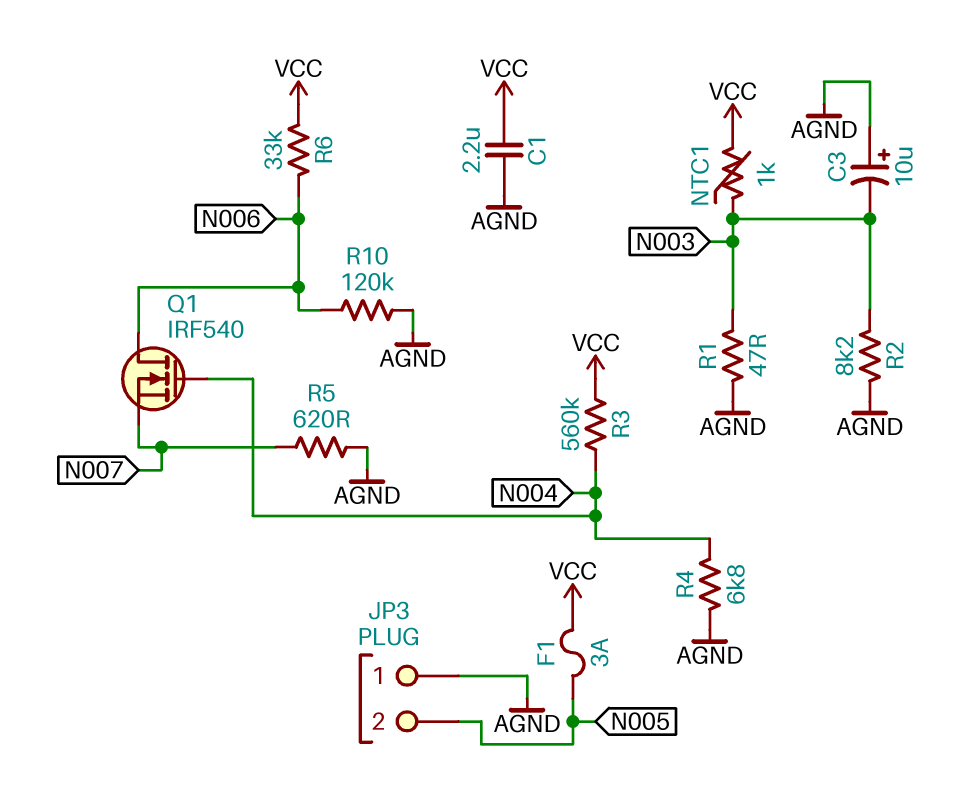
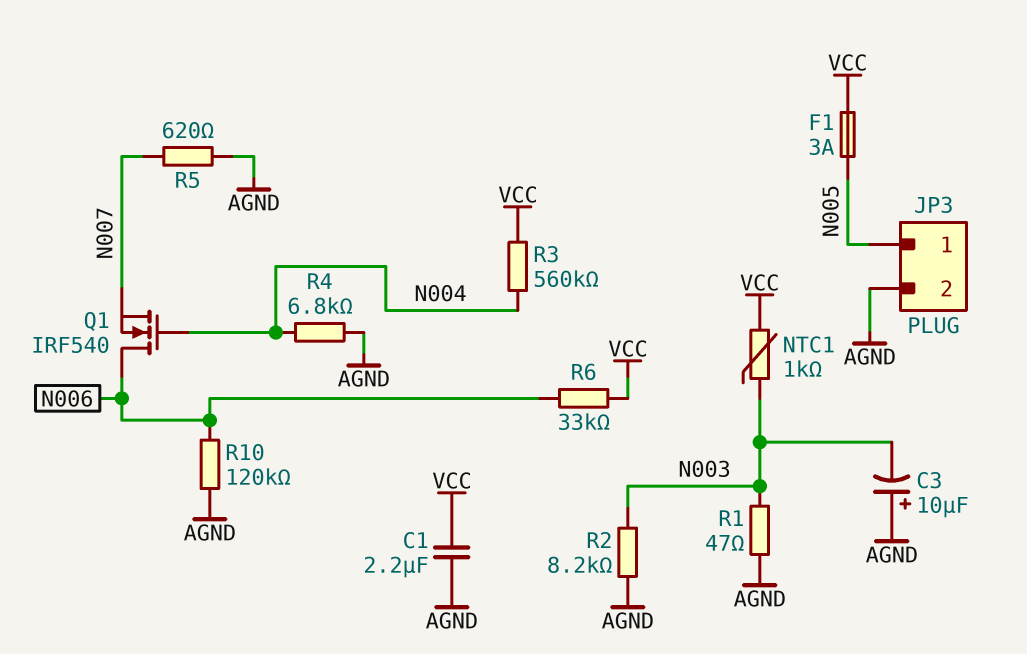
JP3 pin 1: AGND -> N005
JP3 pin 2: N005 -> AGND

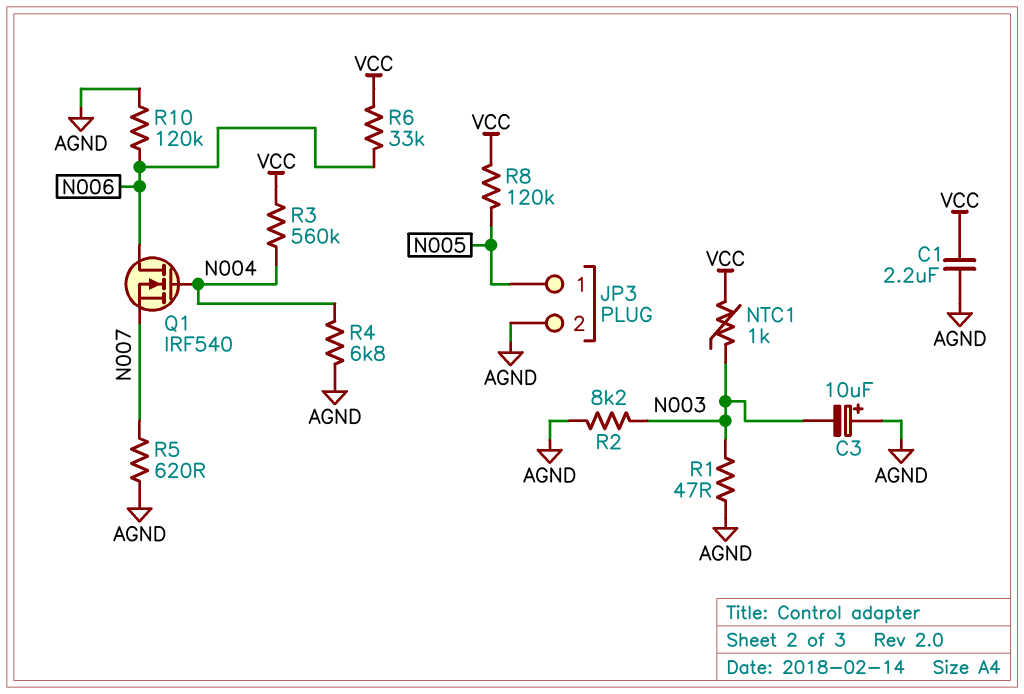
F1: 3A (N005, VCC) -> none
R8: none -> 120k (N005, VCC)

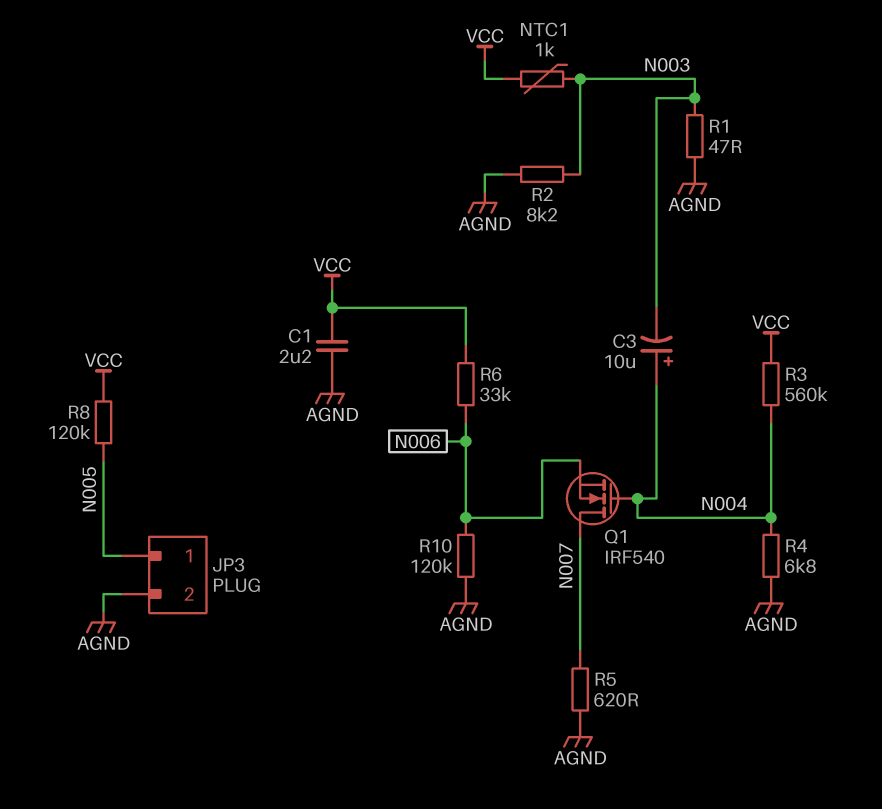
C3: 10uF (plus AGND, minus N003) -> 10uF (plus N004, minus N003)
Q1: NMOS IRF540 (G N004, D N006, S N007) -> NMOS IRF540 (G N004, D N007, S N006)

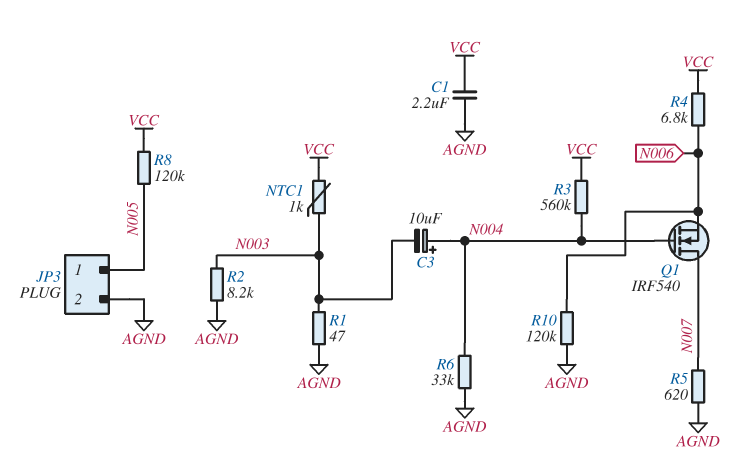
R4: 6.8k (AGND, N004) -> 6.8k (N006, VCC)
R6: 33k (N006, VCC) -> 33k (AGND, N004)

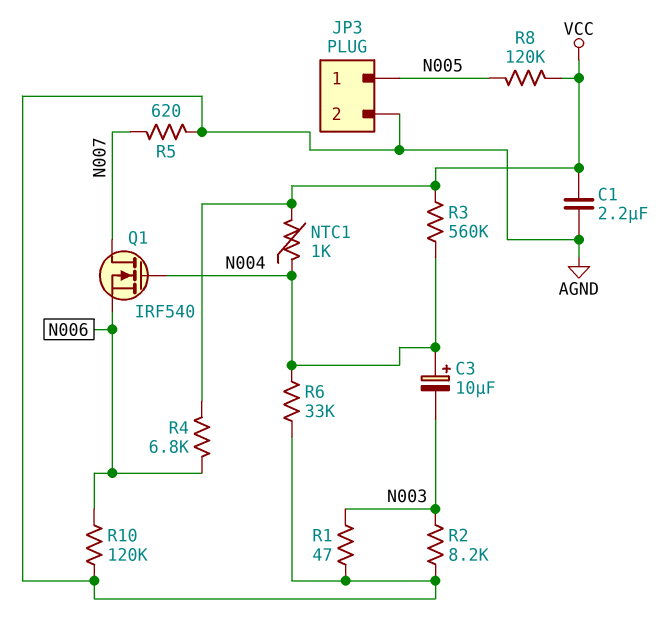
NTC1: 1k (N003, VCC) -> 1k (N004, VCC)

